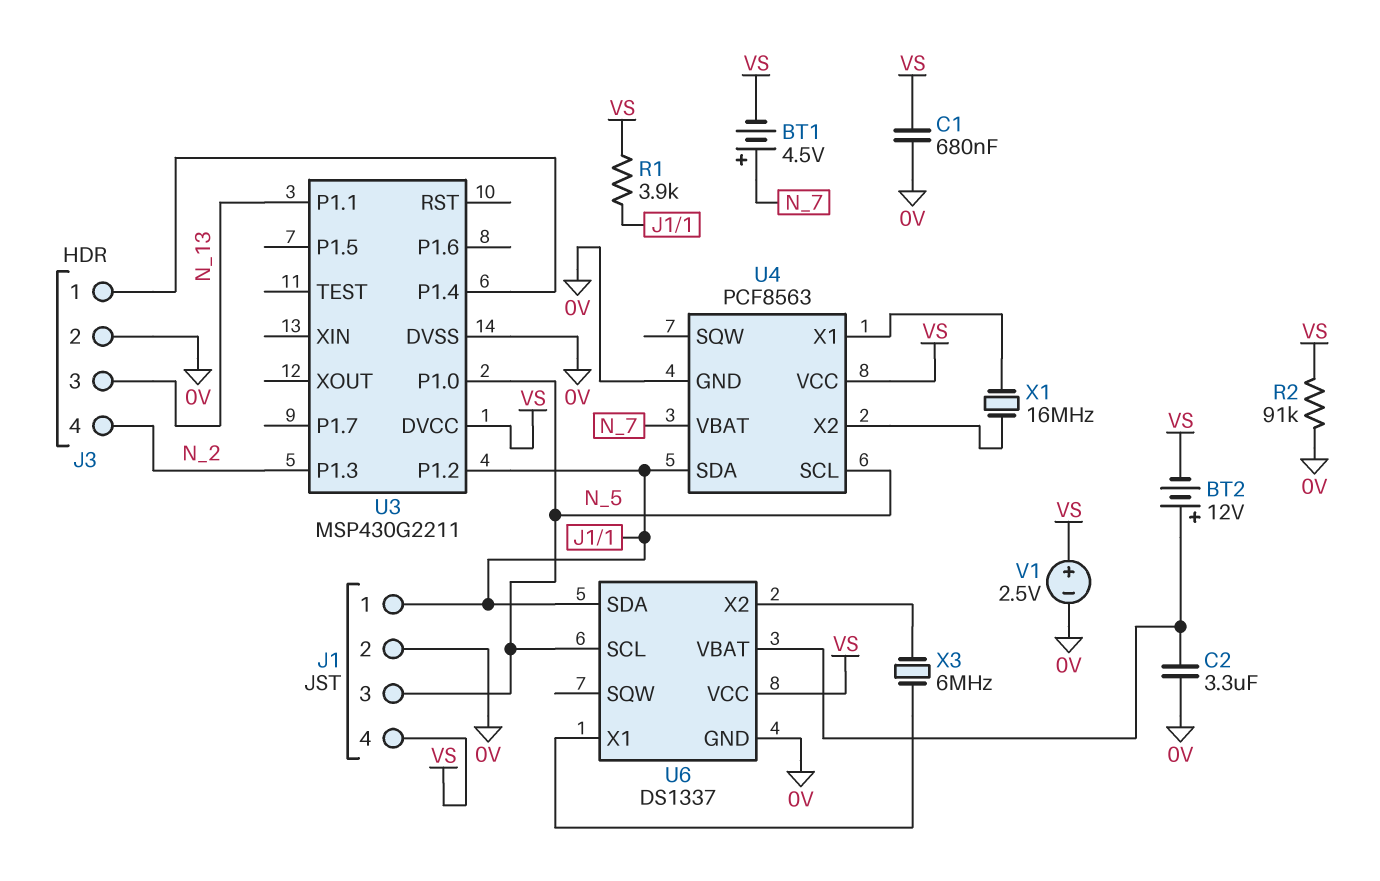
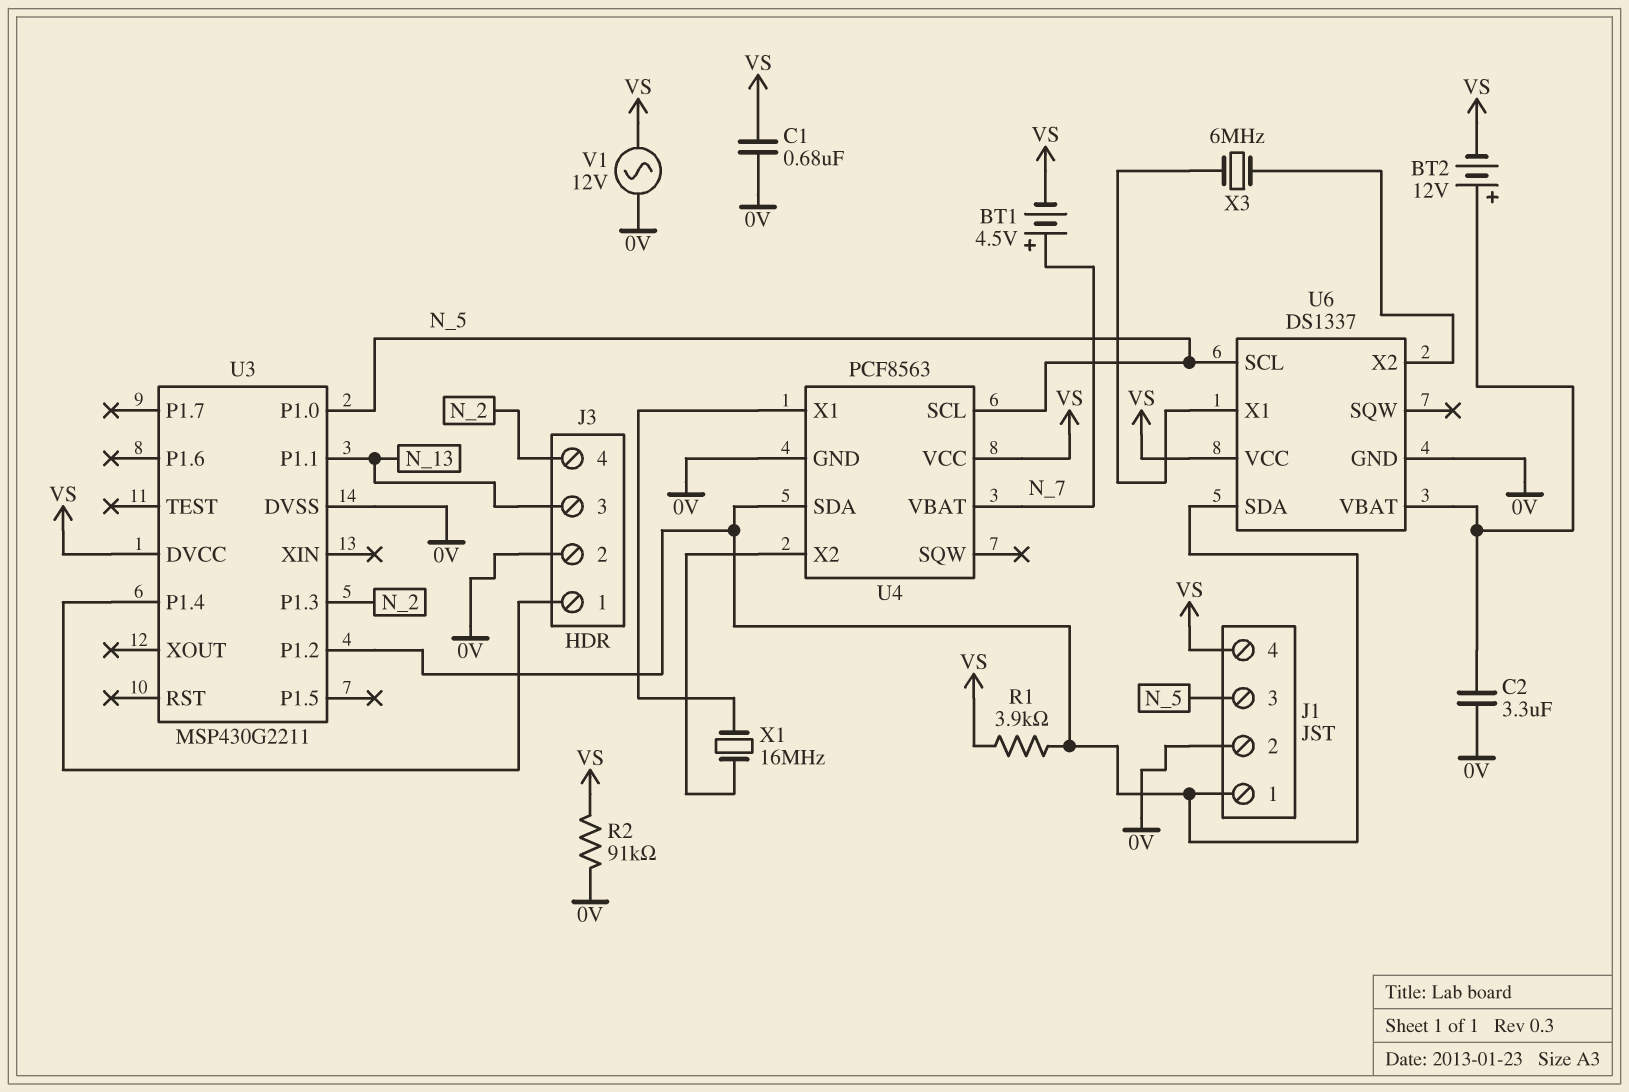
V1: 2.5V (plus VS, minus 0V) -> AC 12V (0V, VS)

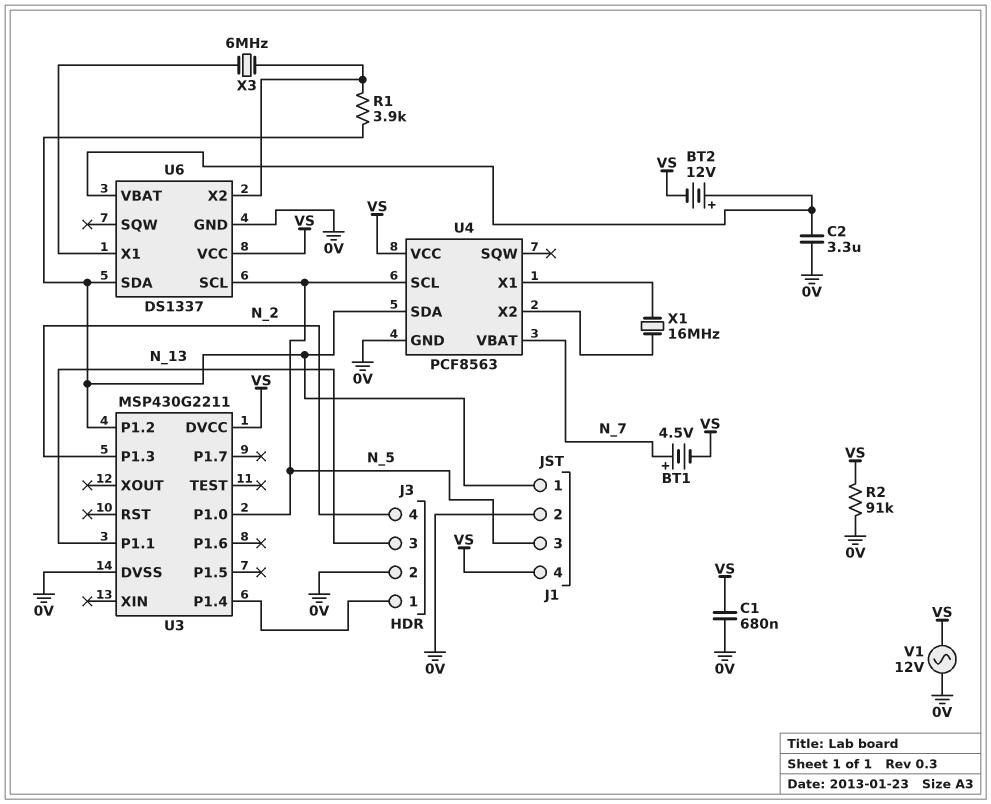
R1: 3.9k (J1/1, VS) -> 3.9k (J1/1, U6/X2)

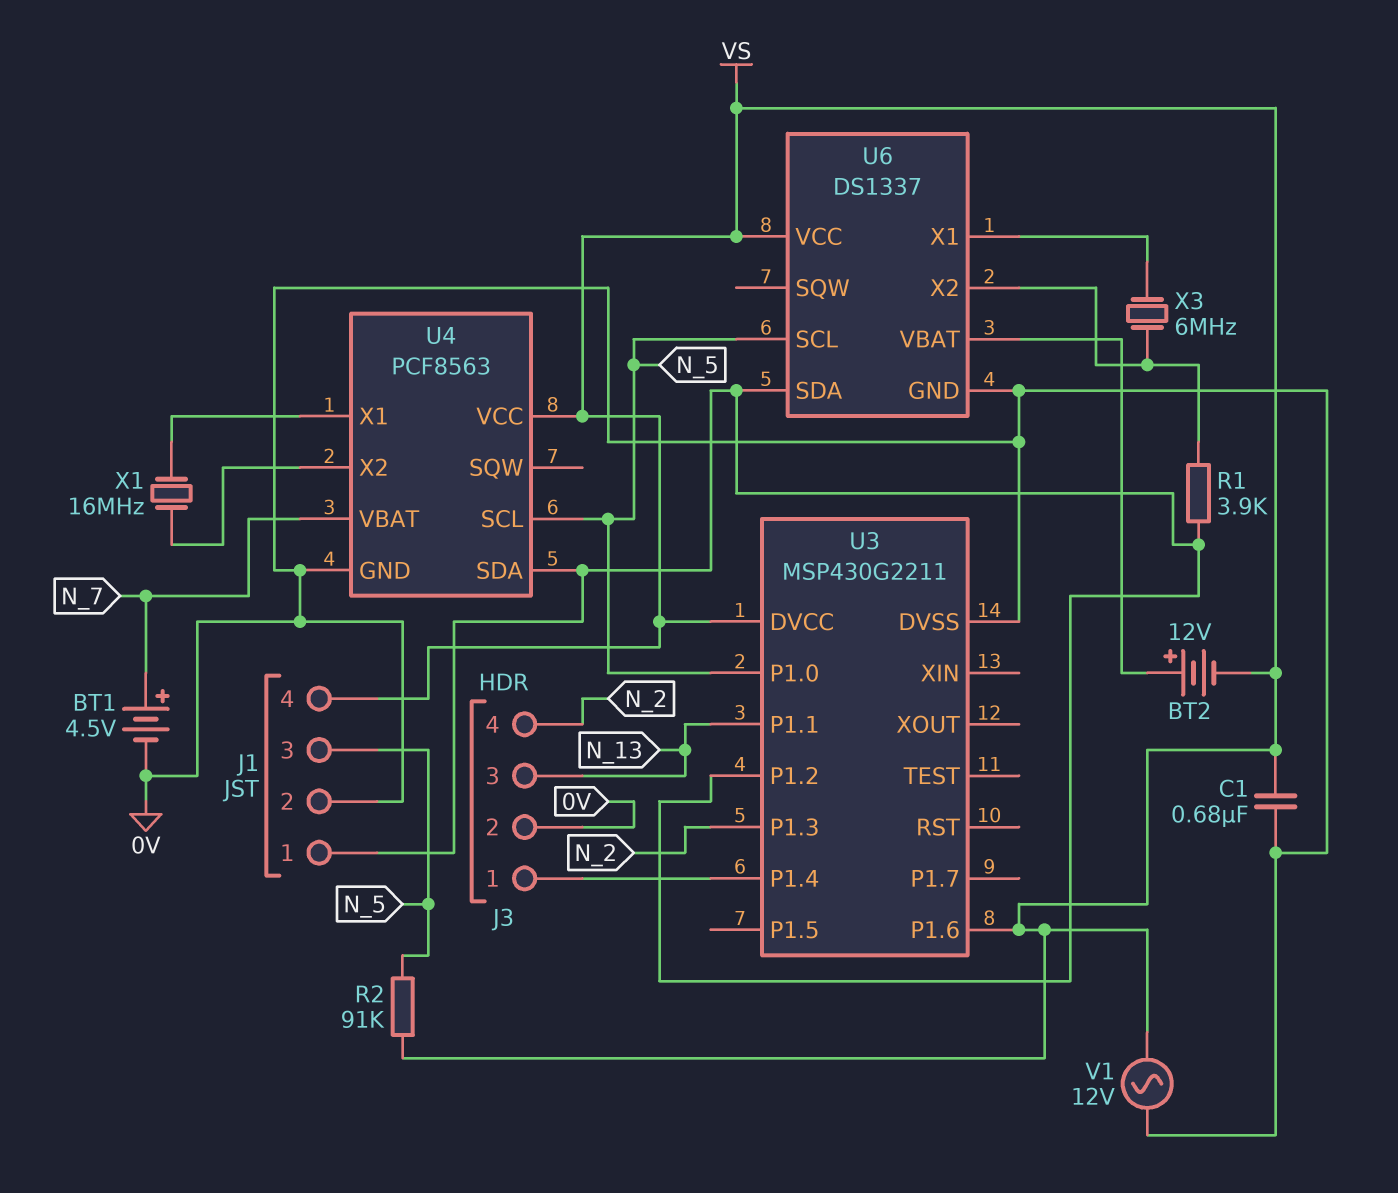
BT1: 4.5V (plus N_7, minus VS) -> 4.5V (plus N_7, minus 0V)
C2: 3.3uF (0V, U6/VBAT) -> none
R2: 91k (0V, VS) -> 91k (N_5, VS)
U3 pin P1.6: none -> VS

